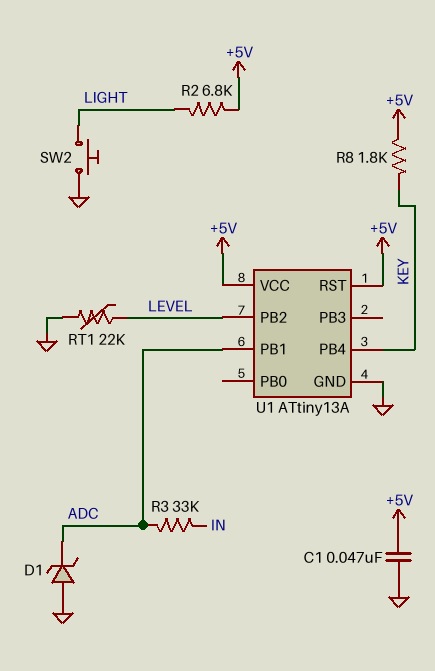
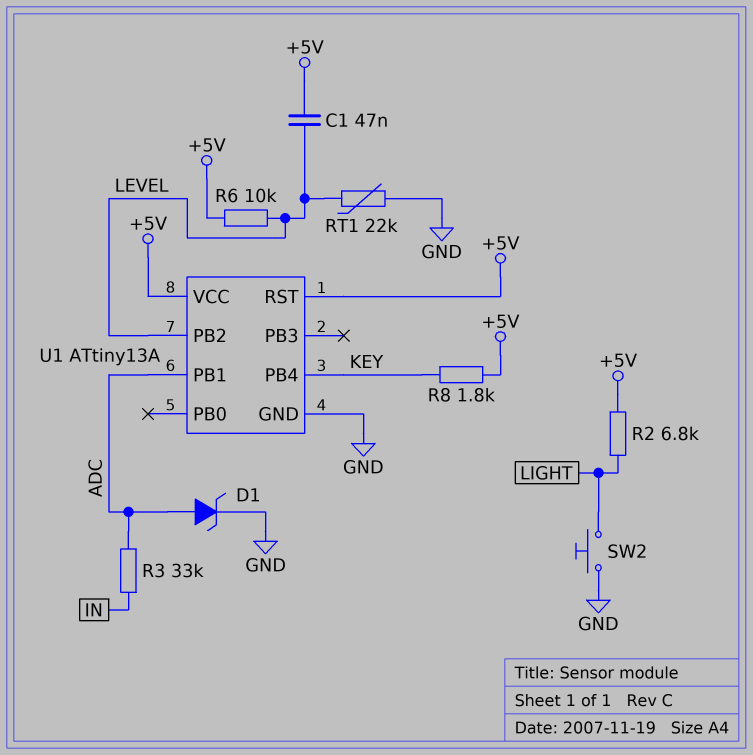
C1: 47nF (+5V, GND) -> 47nF (+5V, LEVEL)
D1: zener (A GND, K ADC) -> zener (A ADC, K GND)
R6: none -> 10k (+5V, LEVEL)

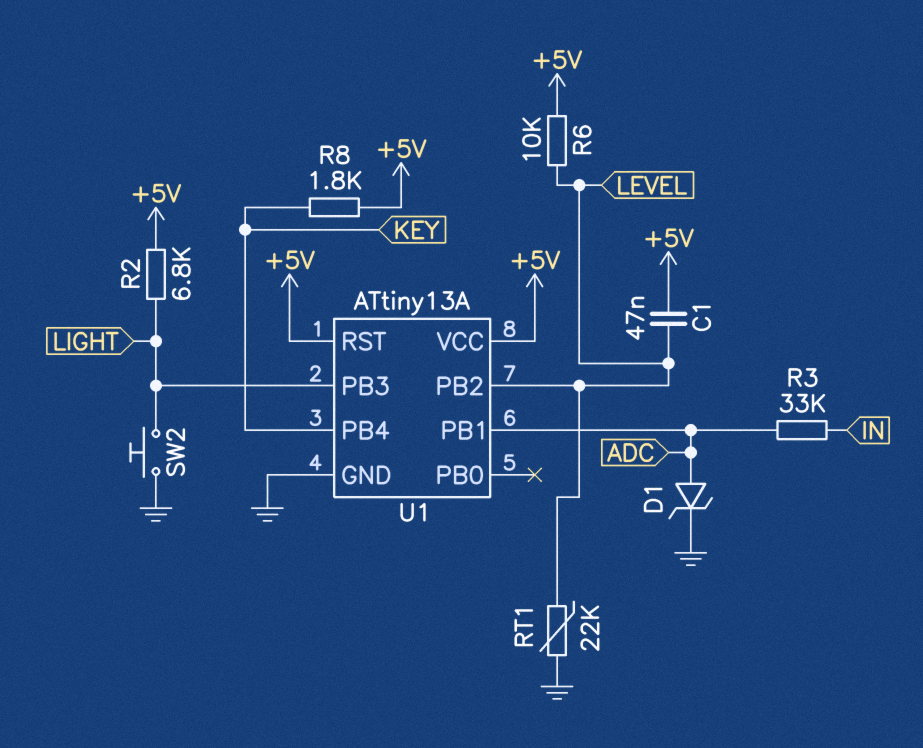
U1 pin PB3: none -> LIGHT

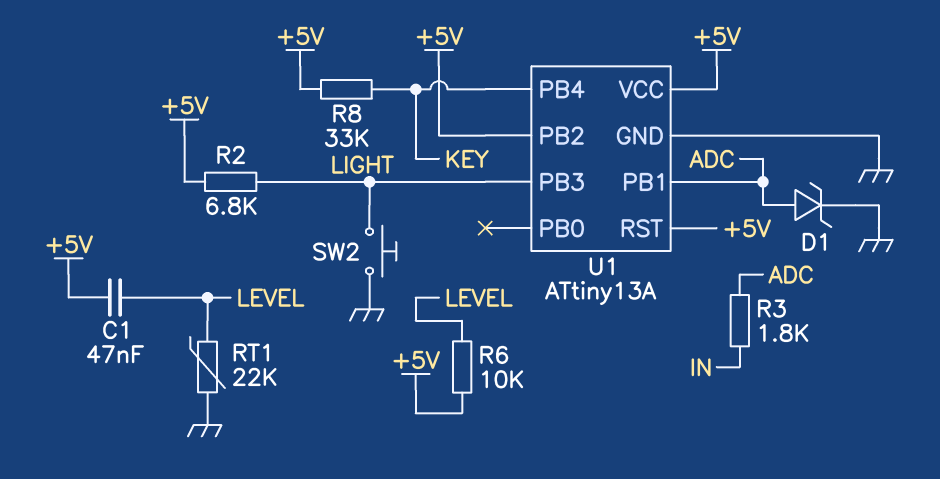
R3: 33k (ADC, IN) -> 1.8k (ADC, IN)
R8: 1.8k (+5V, KEY) -> 33k (+5V, KEY)
U1 pin PB2: LEVEL -> +5V

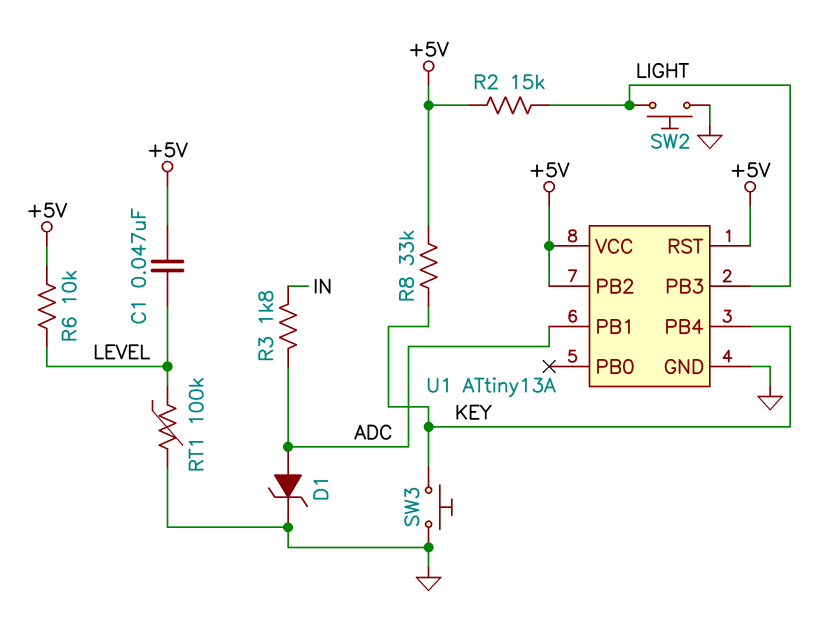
R2: 6.8k (+5V, LIGHT) -> 15k (+5V, LIGHT)
RT1: 22k (GND, LEVEL) -> 100k (GND, LEVEL)
SW3: none -> button (GND, KEY)

